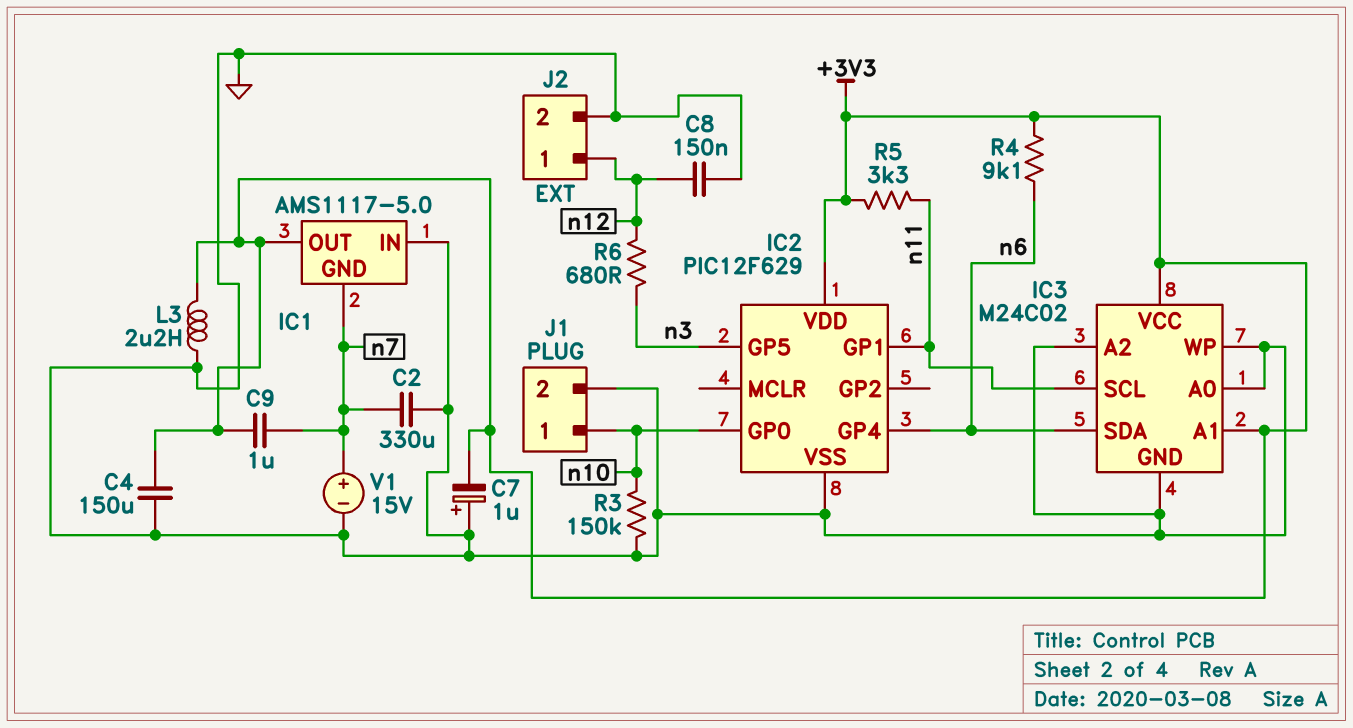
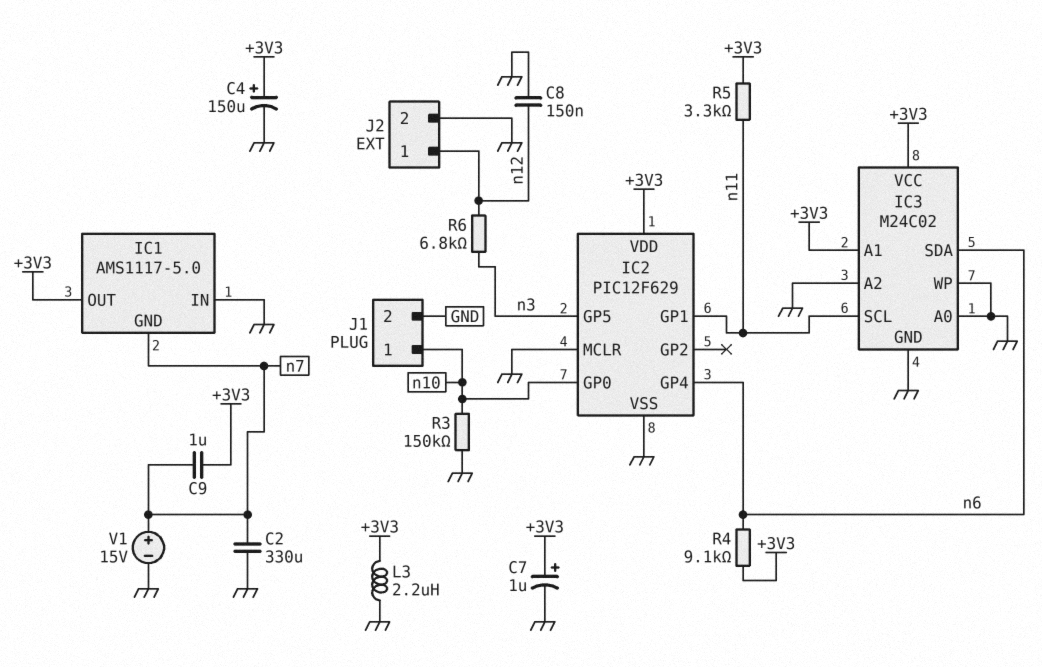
C4: 150uF (+3V3, GND) -> 150uF (plus +3V3, minus GND)
C7: 1uF (plus GND, minus +3V3) -> 1uF (plus +3V3, minus GND)
IC2 pin MCLR: none -> GND
R6: 680 (n3, n12) -> 6.8k (n3, n12)

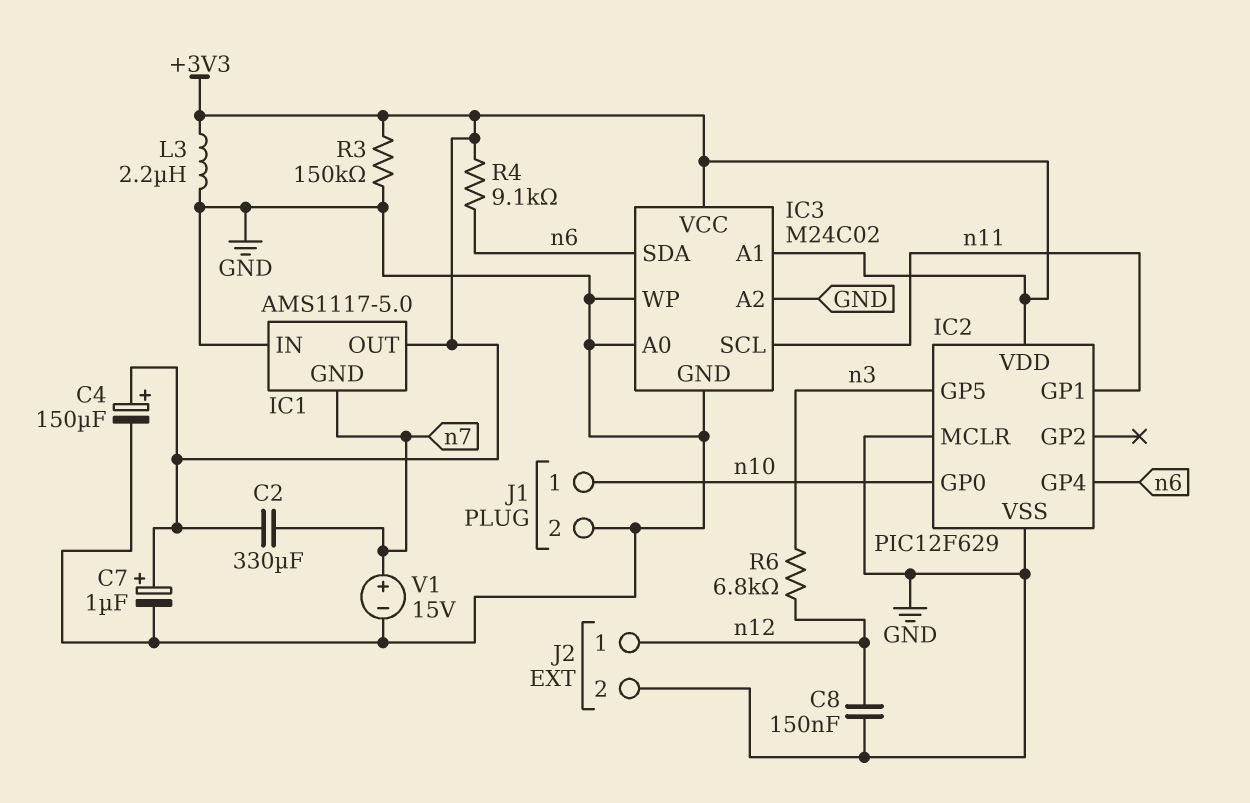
C2: 330uF (GND, n7) -> 330uF (+3V3, n7)
C9: 1uF (+3V3, n7) -> none
R3: 150k (GND, n10) -> 150k (+3V3, GND)
R5: 3.3k (+3V3, n11) -> none

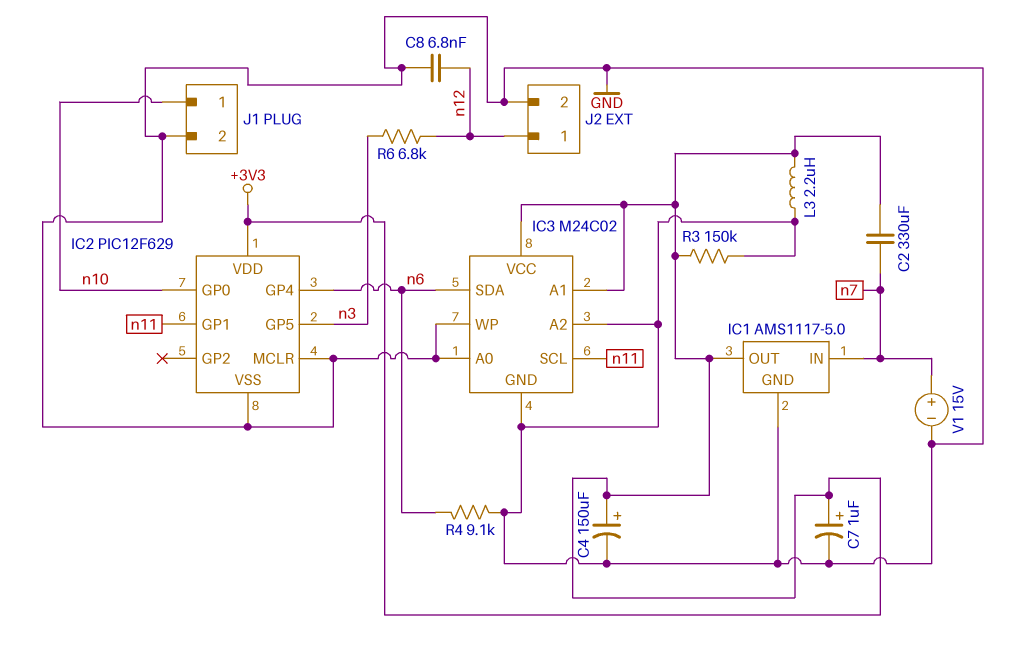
C8: 150nF (GND, n12) -> 6.8nF (GND, n12)
IC1 pin GND: n7 -> GND
IC1 pin IN: GND -> n7
R4: 9.1k (+3V3, n6) -> 9.1k (GND, n6)

